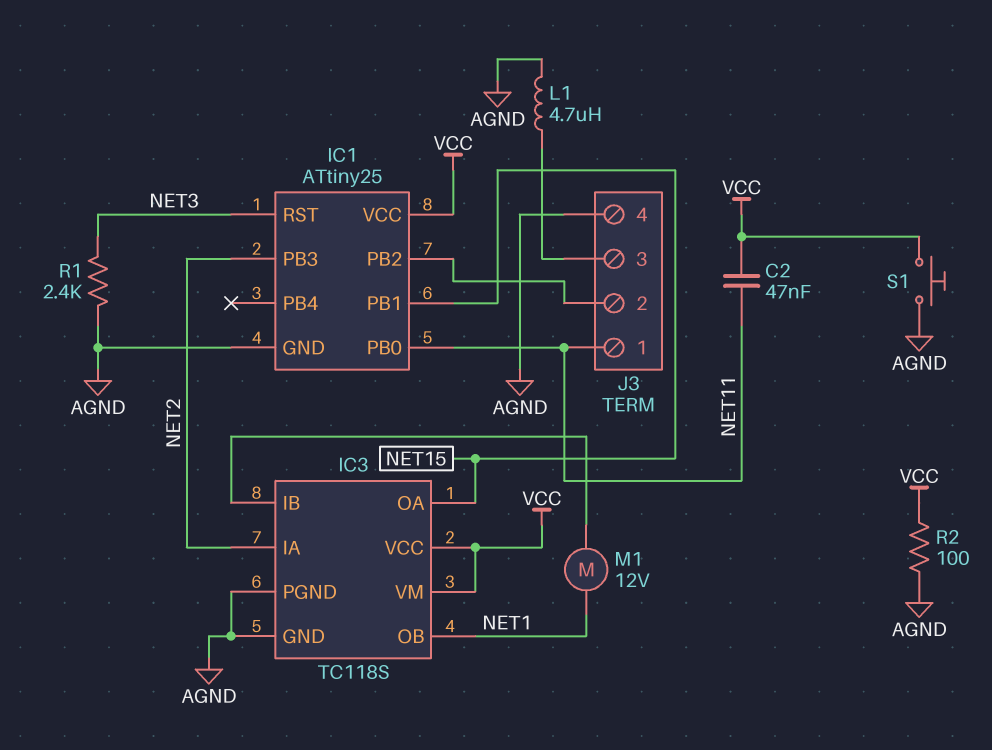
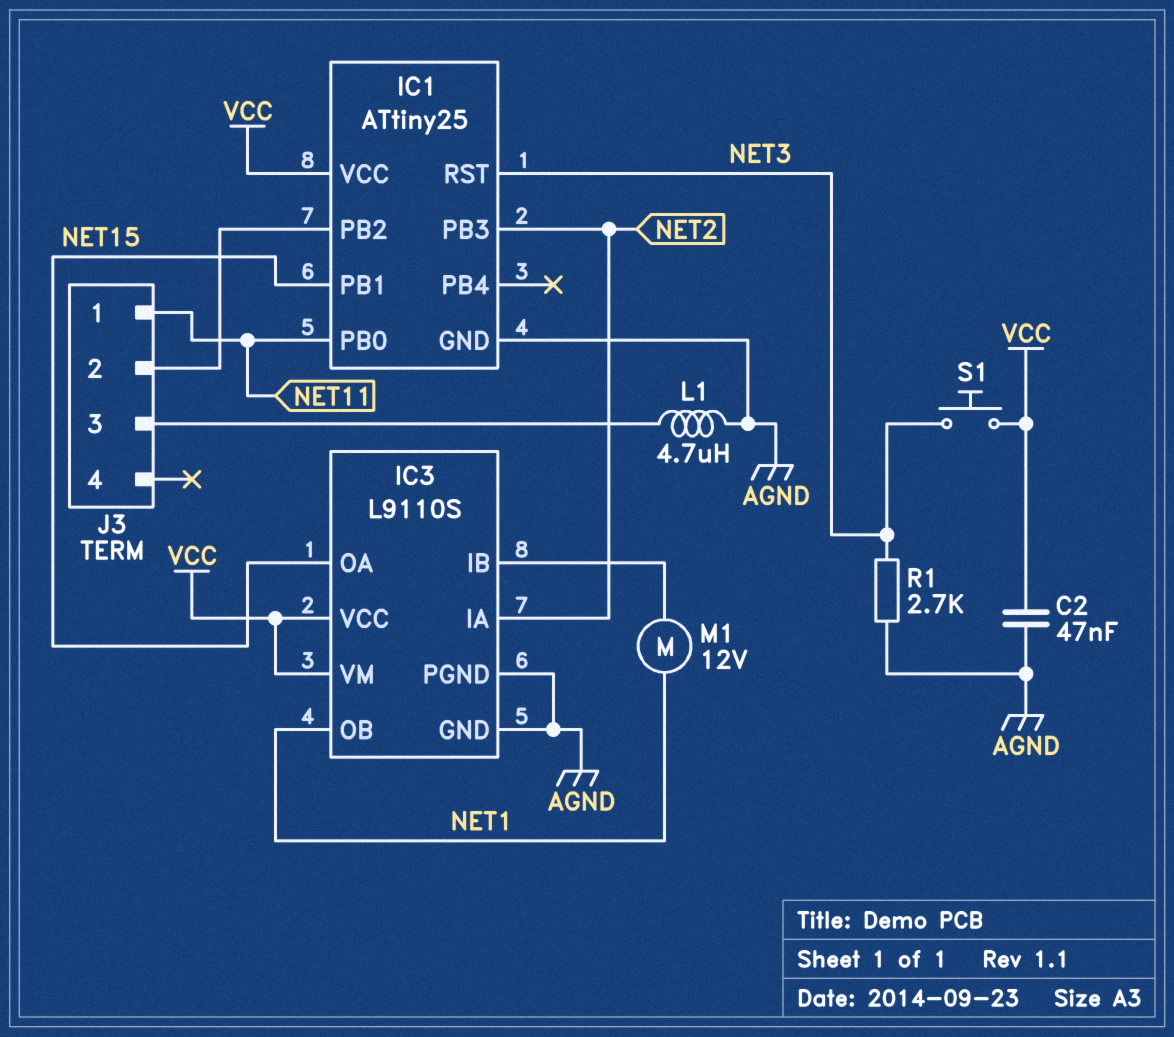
C2: 47nF (NET11, VCC) -> 47nF (AGND, VCC)
IC3: TC118S -> L9110S
J3 pin 4: AGND -> none
R1: 2.4k (AGND, NET3) -> 2.7k (AGND, NET3)
R2: 100 (AGND, VCC) -> none
S1: button (AGND, VCC) -> button (NET3, VCC)

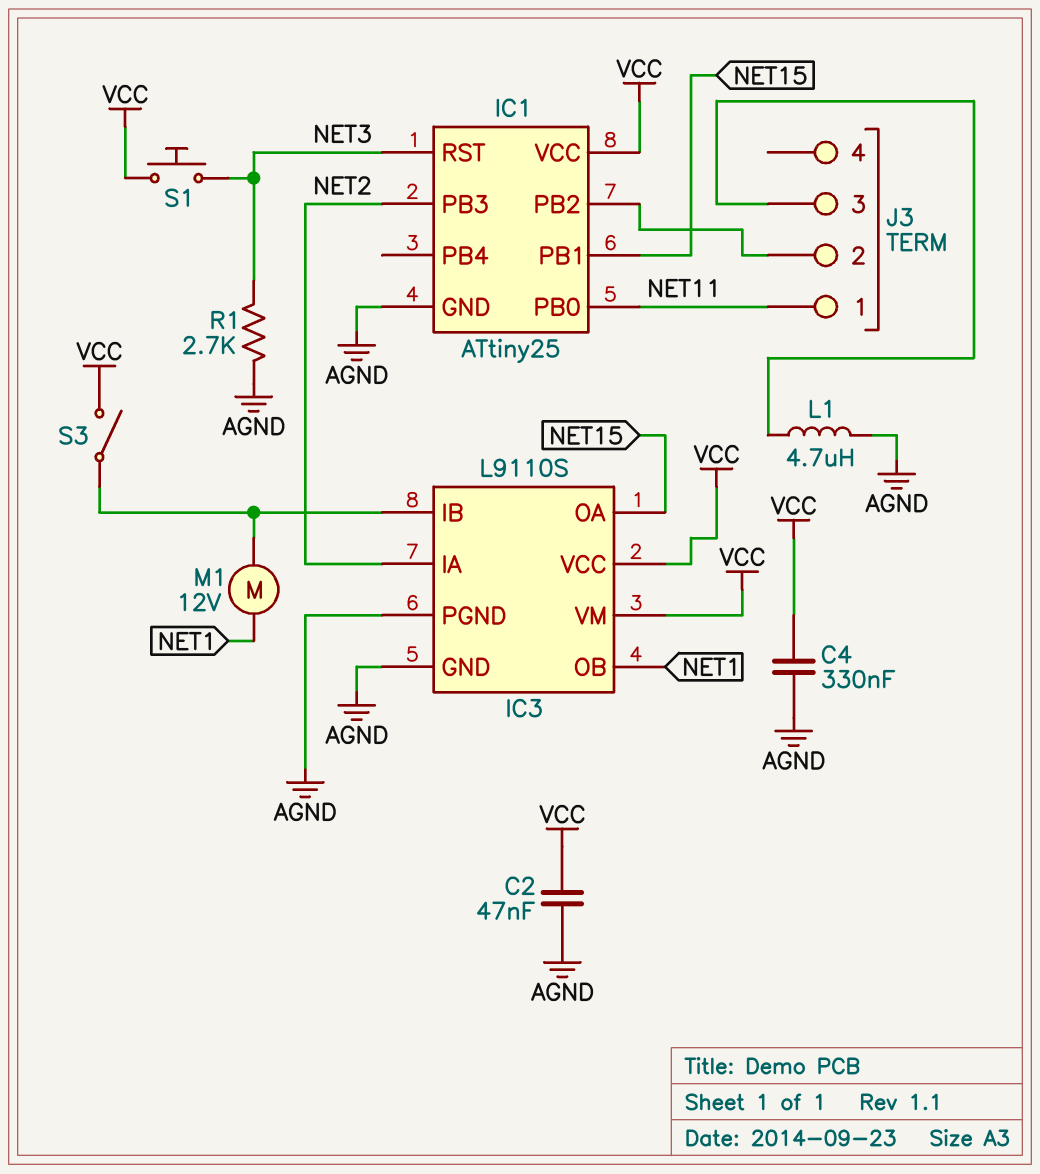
C4: none -> 330nF (AGND, VCC)
S3: none -> switch (IC3/IB, VCC)

